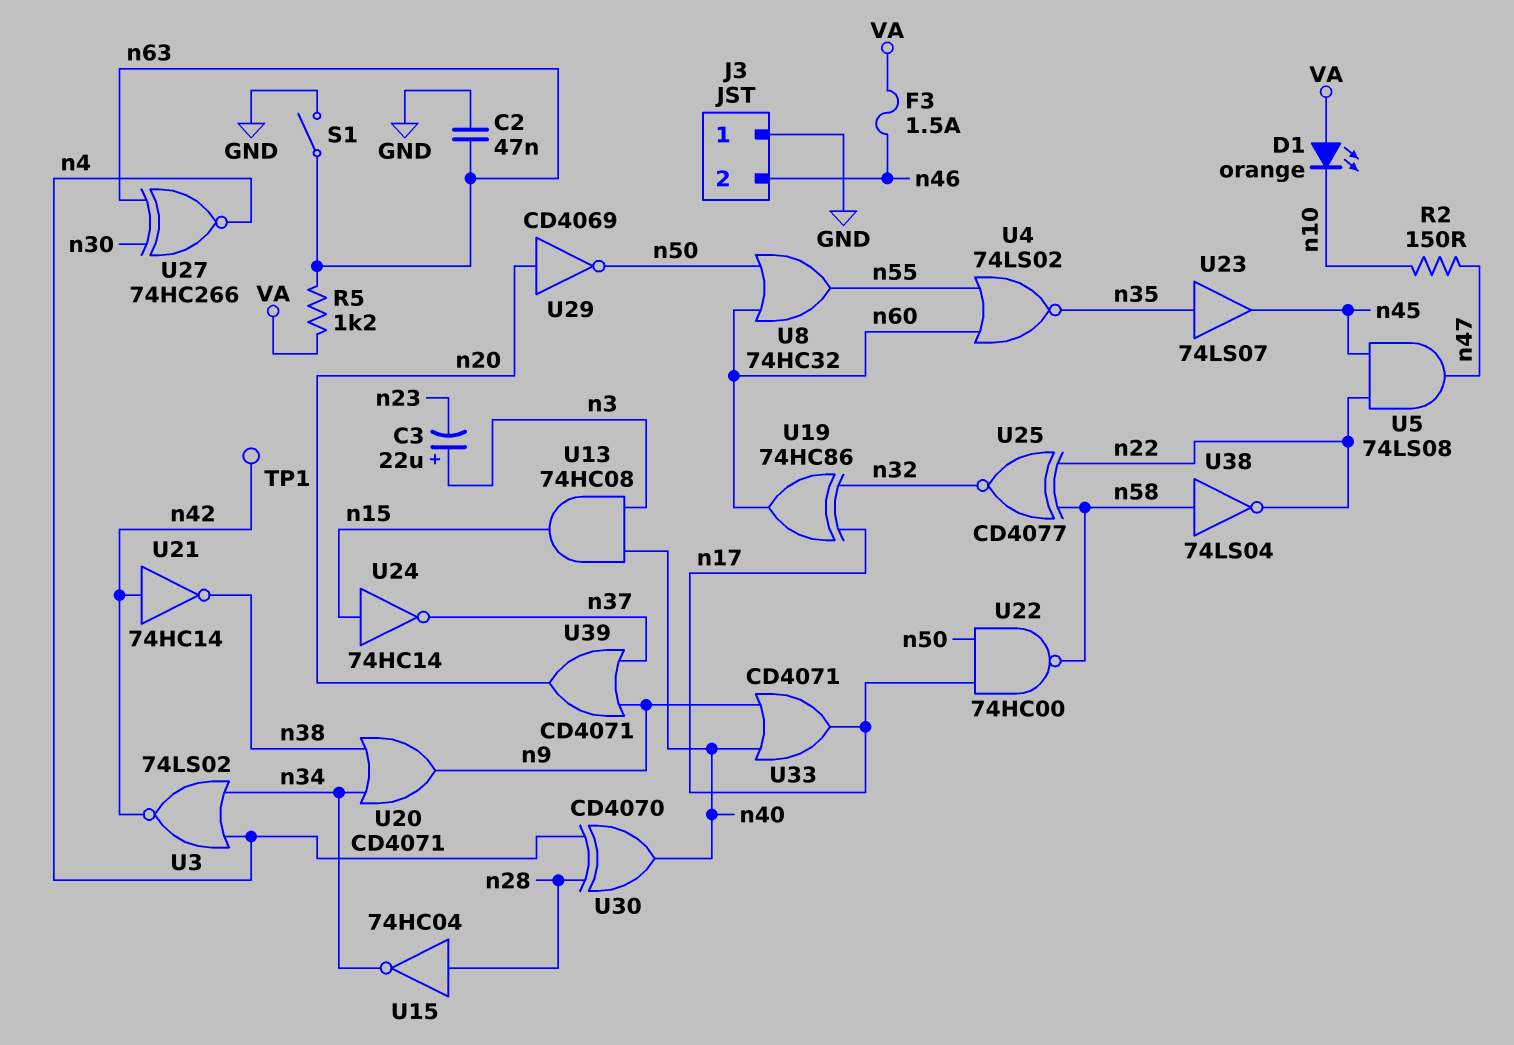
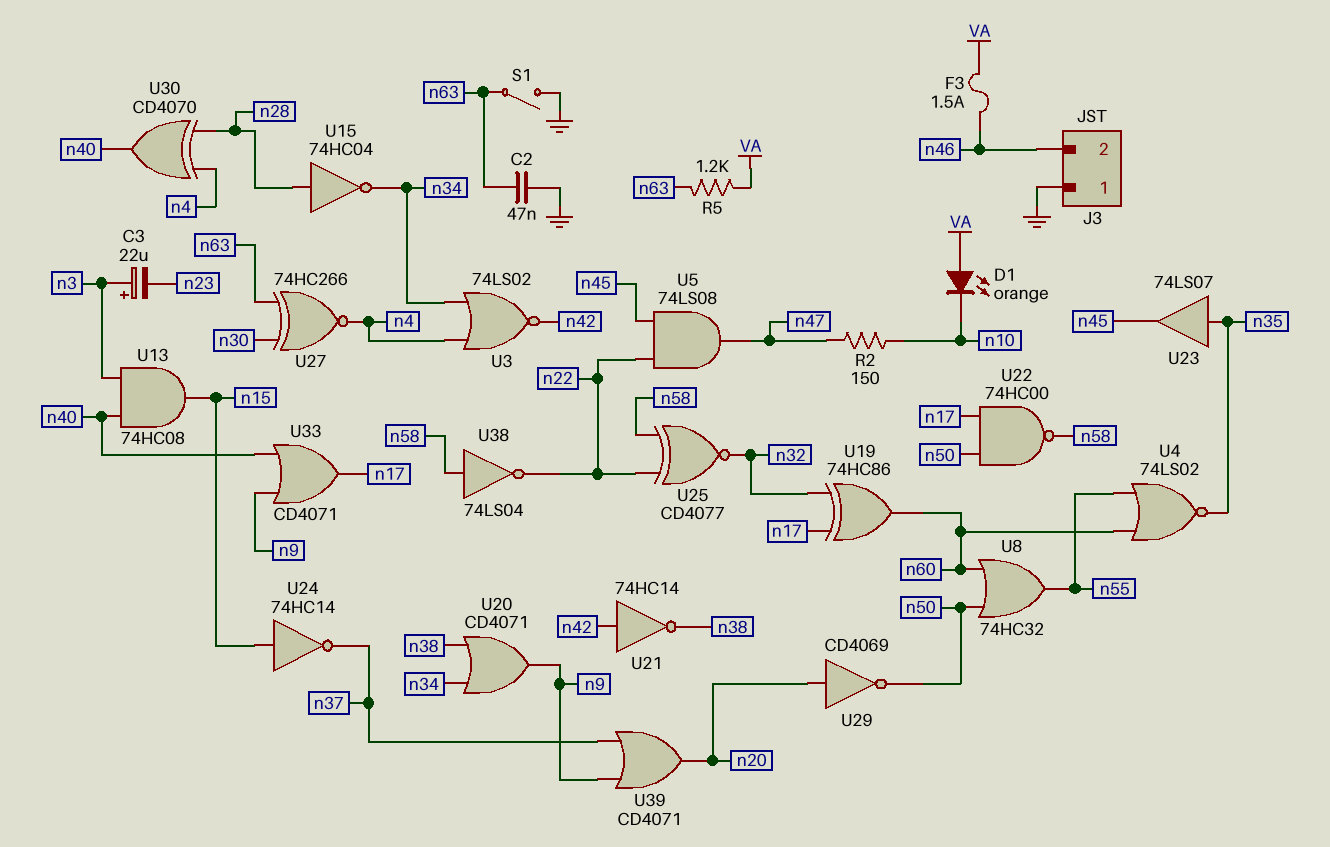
TP1: test point (n42) -> none

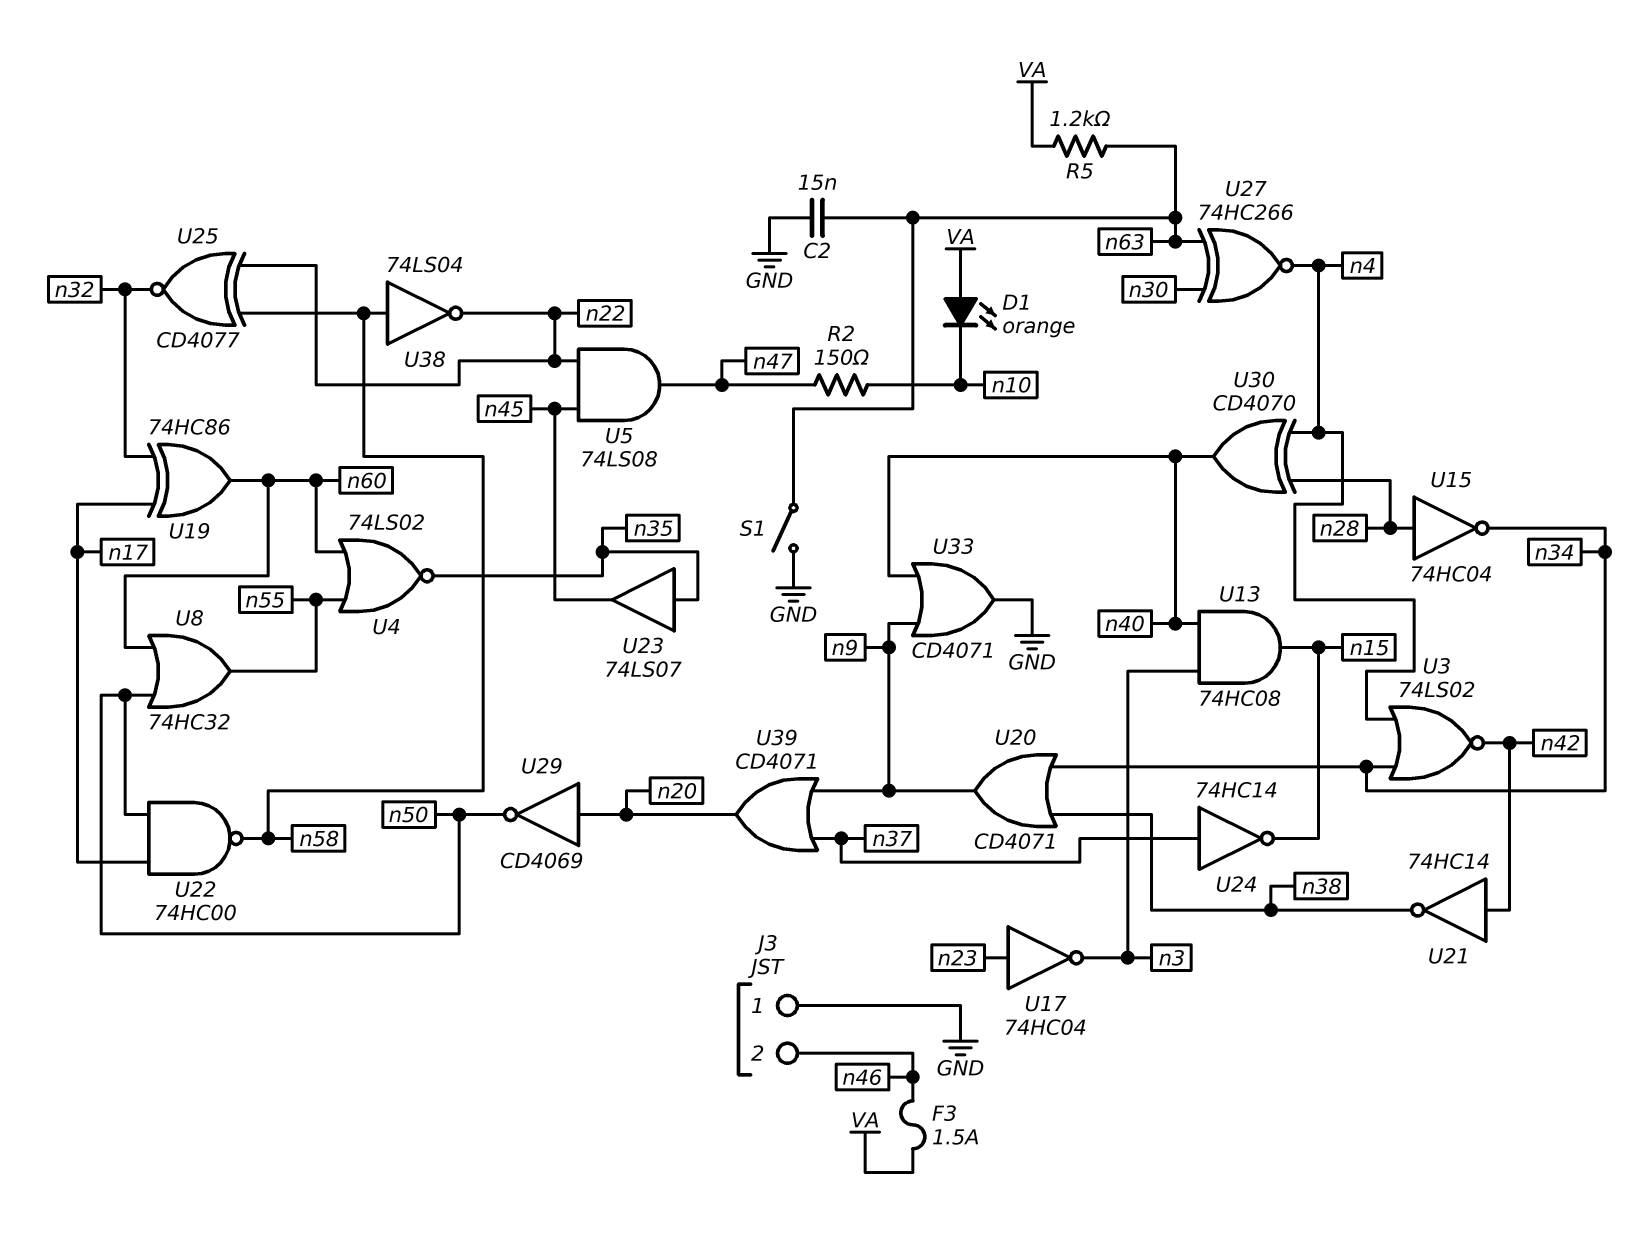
C2: 47nF (GND, n63) -> 15nF (GND, n63)
C3: 22uF (plus n3, minus n23) -> none
U17: none -> NOT 74HC04 (in n23, out n3)
U24: NOT 74HC14 (in n15, out n37) -> NOT 74HC14 (in n37, out n15)
U33: OR CD4071 (in n9, in n40, out n17) -> OR CD4071 (in n9, in n40, out GND)

